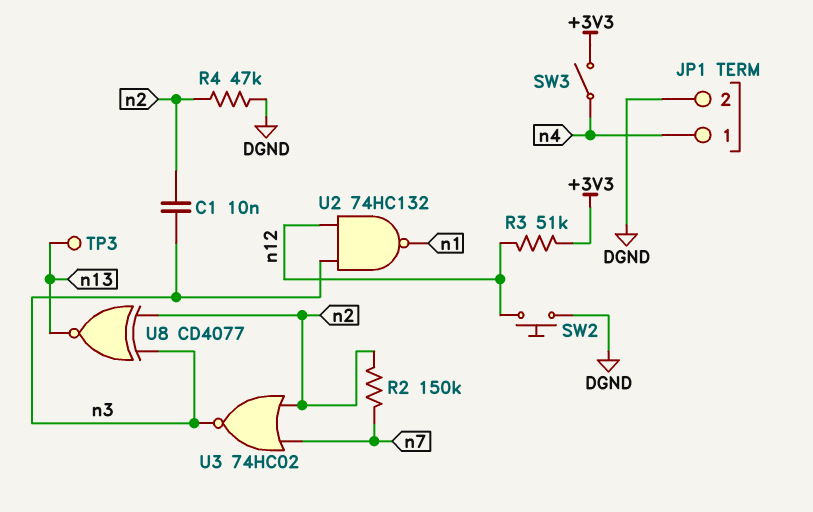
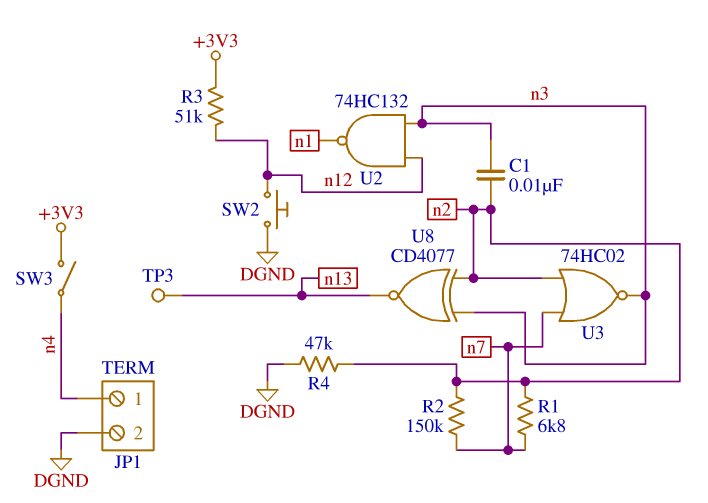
R1: none -> 6.8k (n2, n7)

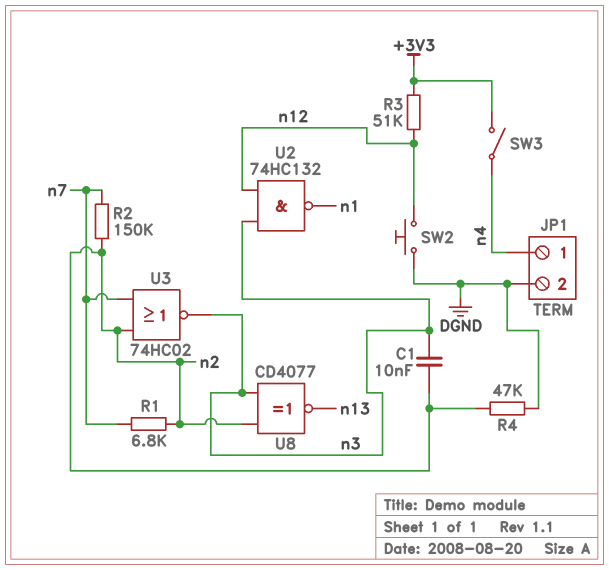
TP3: test point (n13) -> none

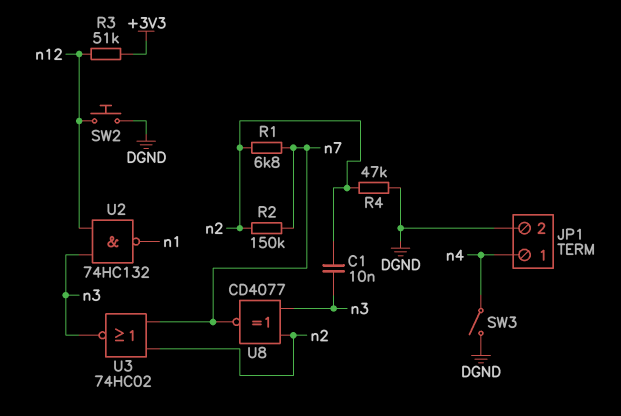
SW3: switch (+3V3, n4) -> switch (DGND, n4)
U8: XNOR CD4077 (in n2, in n3, out n13) -> XNOR CD4077 (in n2, in n3, out n7)

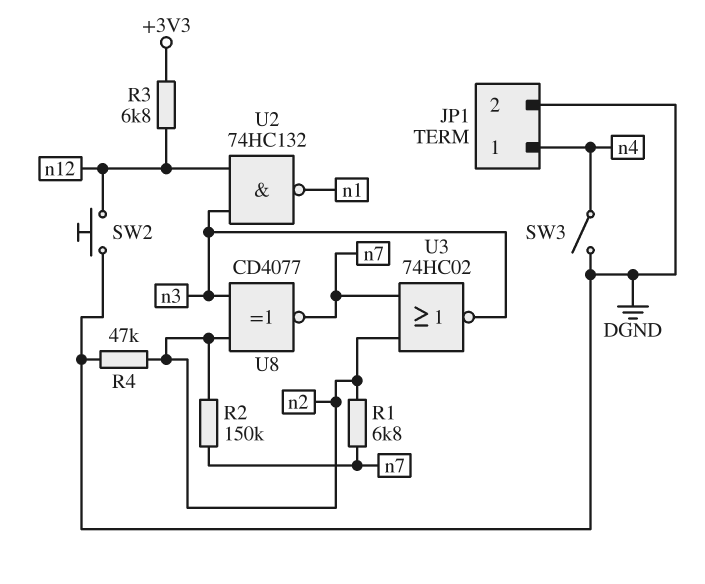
C1: 10nF (n2, n3) -> none
R3: 51k (+3V3, n12) -> 6.8k (+3V3, n12)

